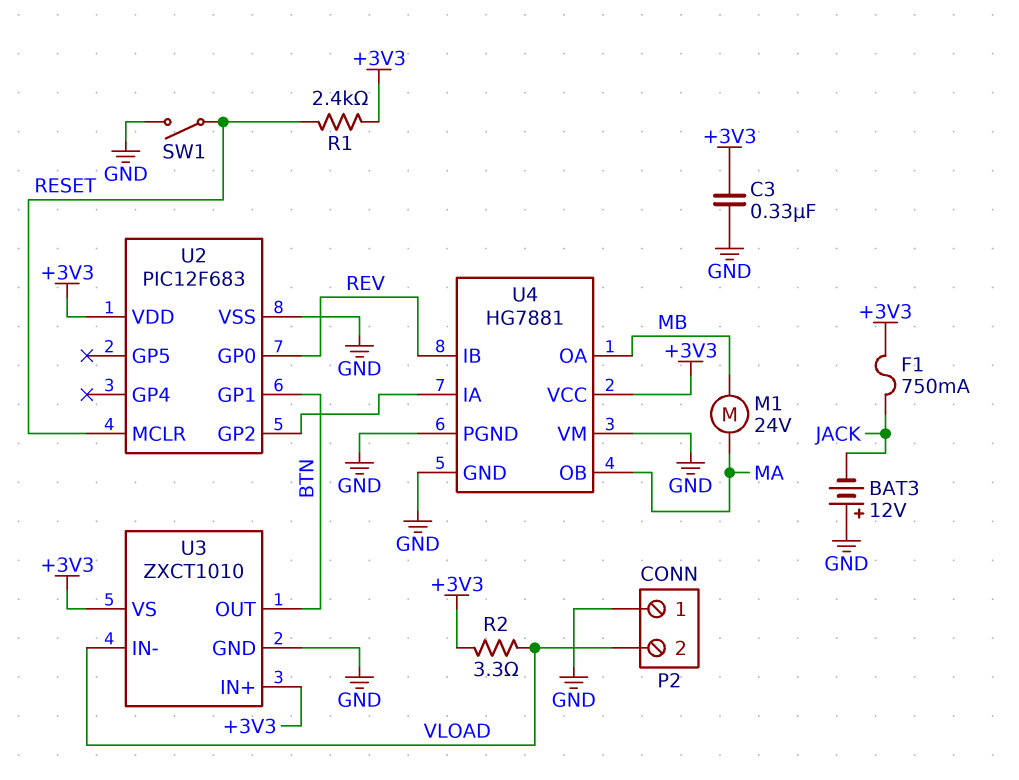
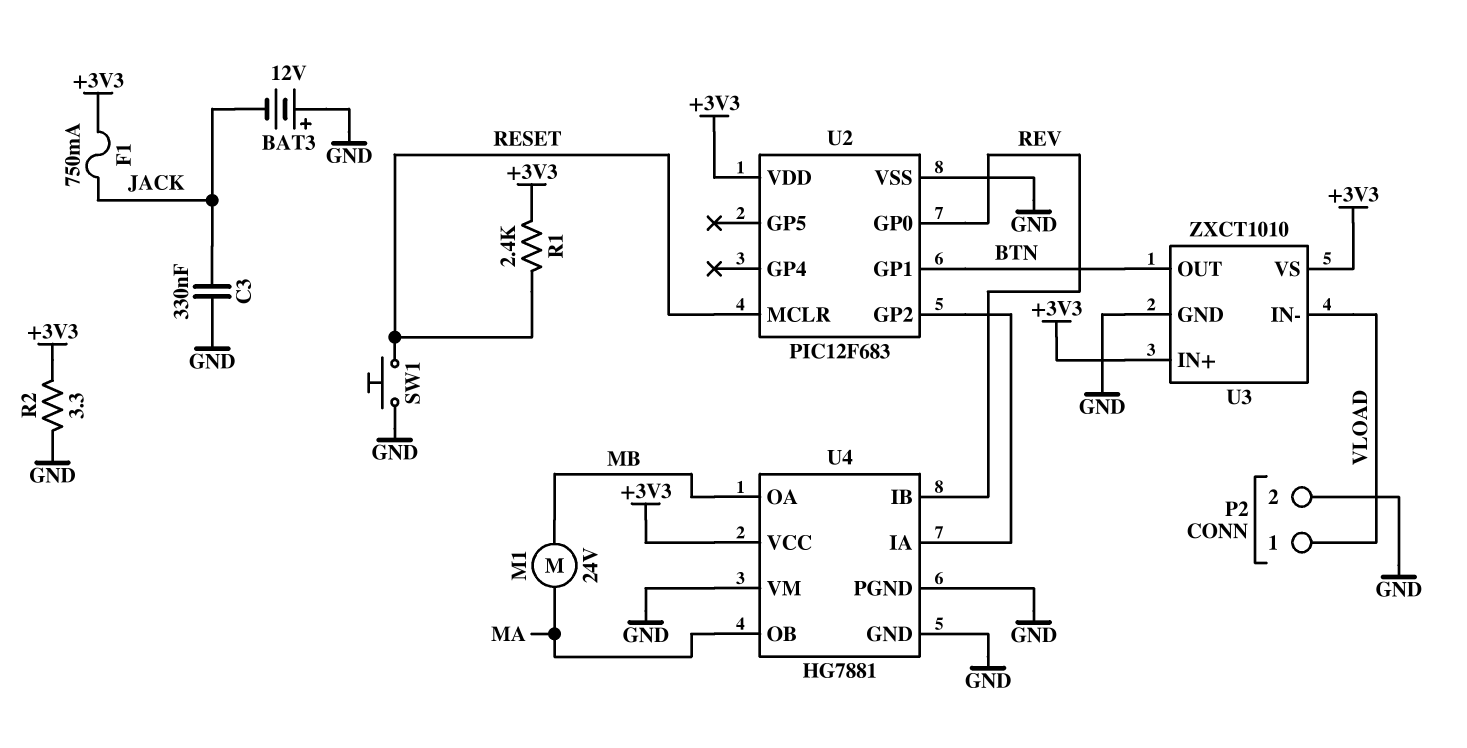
C3: 330nF (+3V3, GND) -> 330nF (GND, JACK)
P2 pin 1: GND -> VLOAD
P2 pin 2: VLOAD -> GND
R2: 3.3 (+3V3, VLOAD) -> 3.3 (+3V3, GND)
SW1: switch (GND, RESET) -> button (GND, RESET)

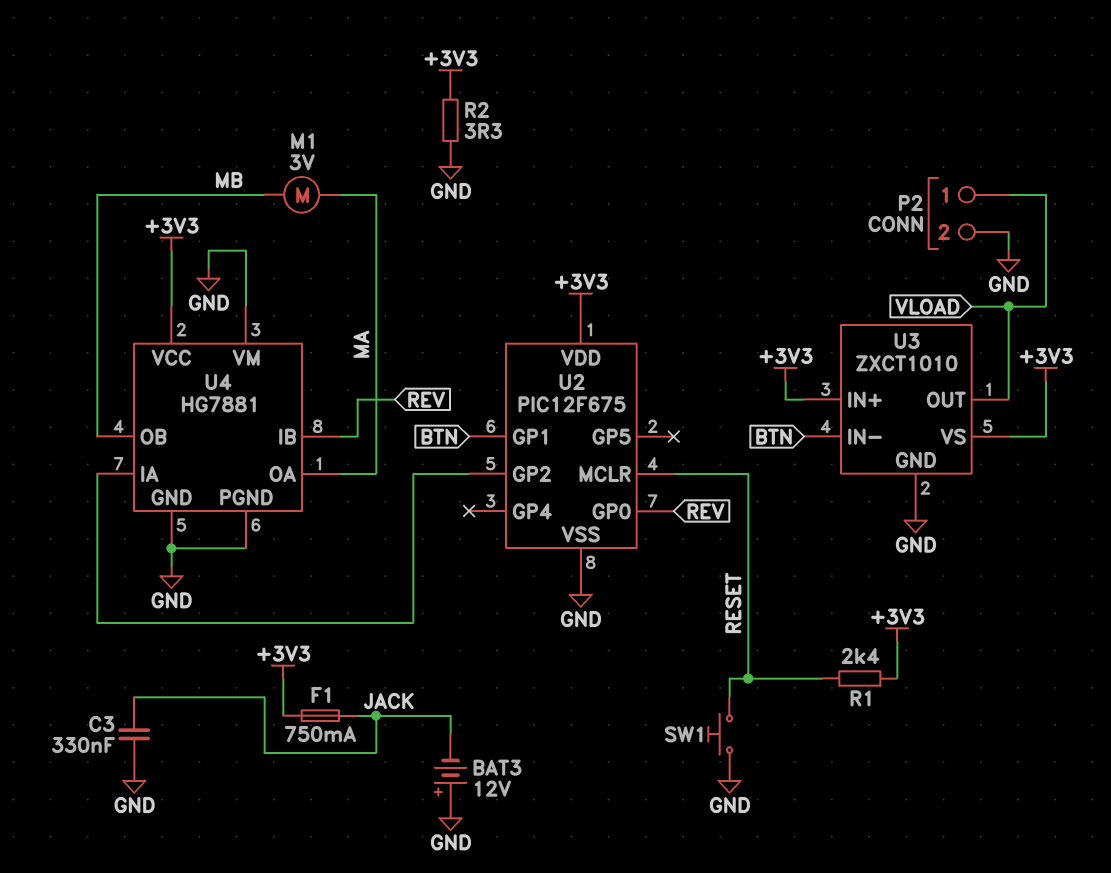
M1: motor 24V (MA, MB) -> motor 3V (MA, MB)
U2: PIC12F683 -> PIC12F675
U3 pin IN-: VLOAD -> BTN
U3 pin OUT: BTN -> VLOAD
U4 pin OA: MB -> MA
U4 pin OB: MA -> MB

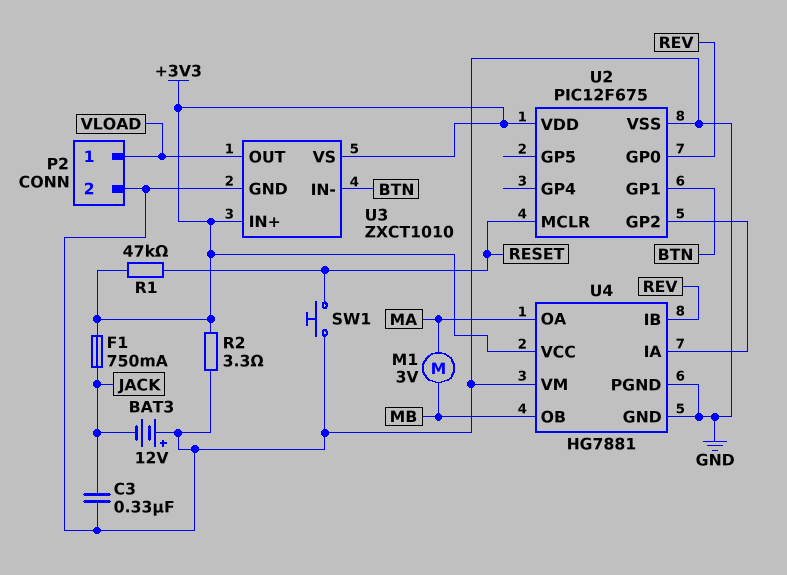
R1: 2.4k (+3V3, RESET) -> 47k (+3V3, RESET)

